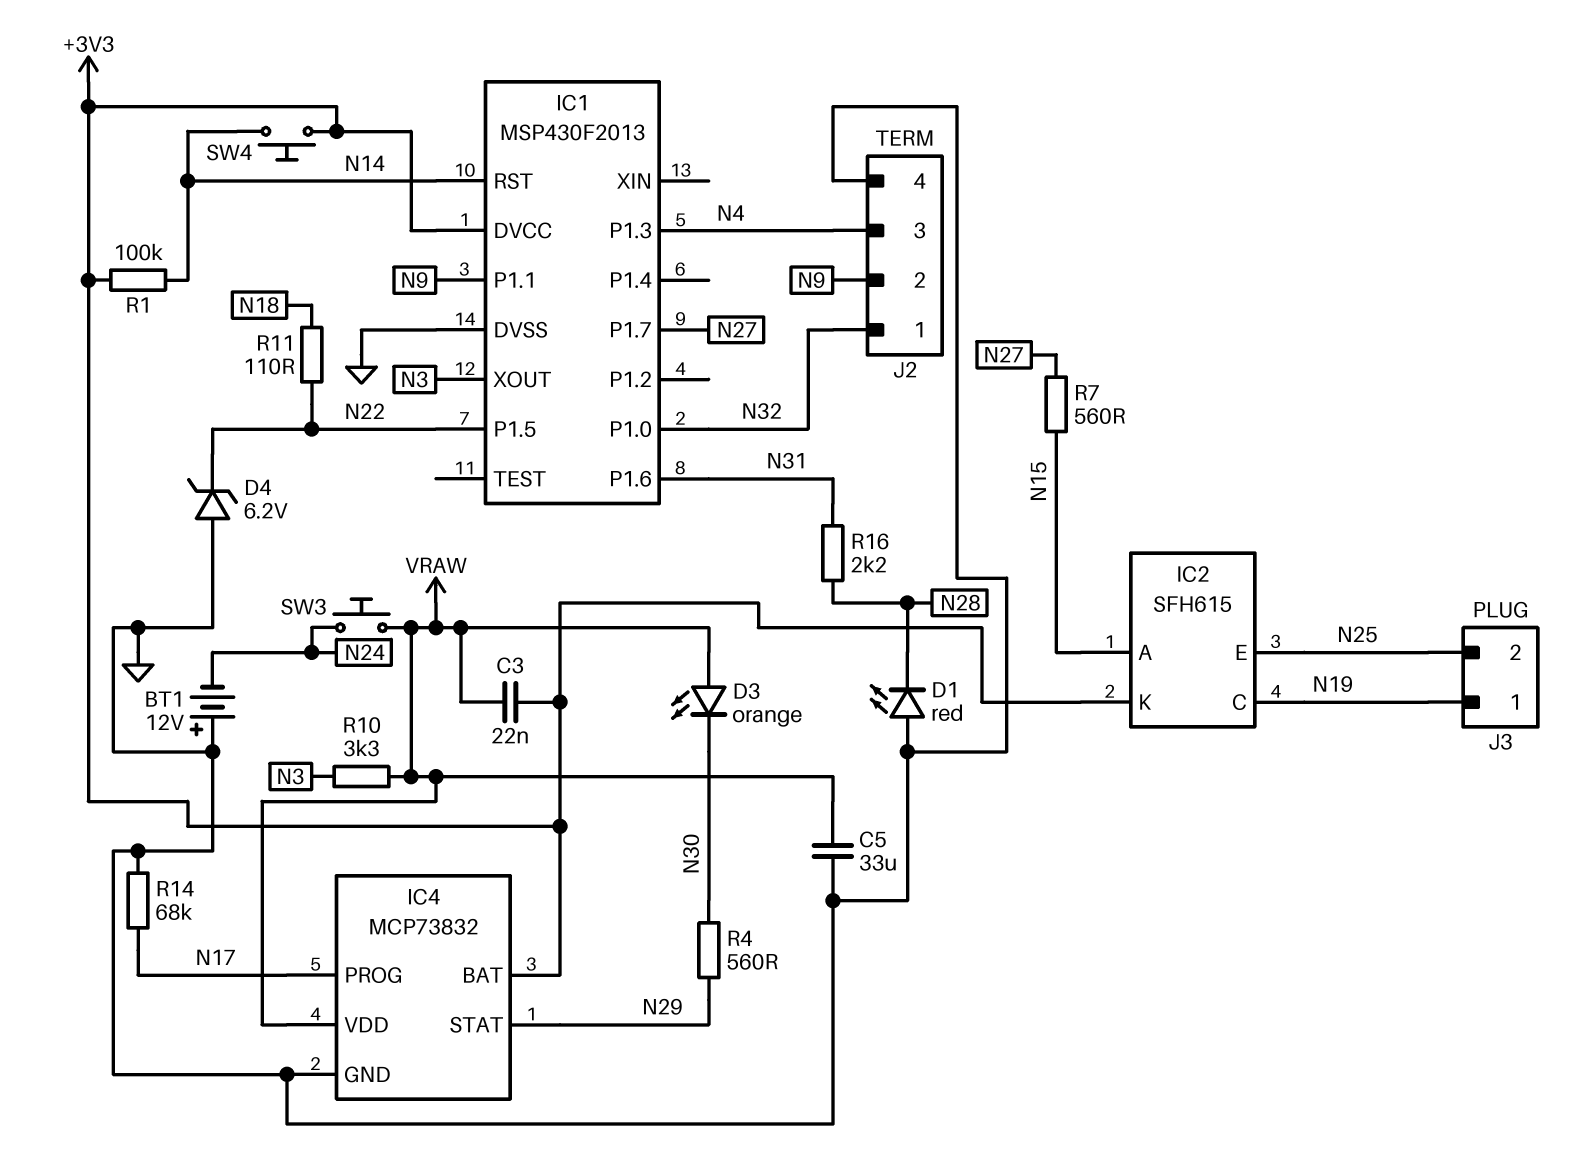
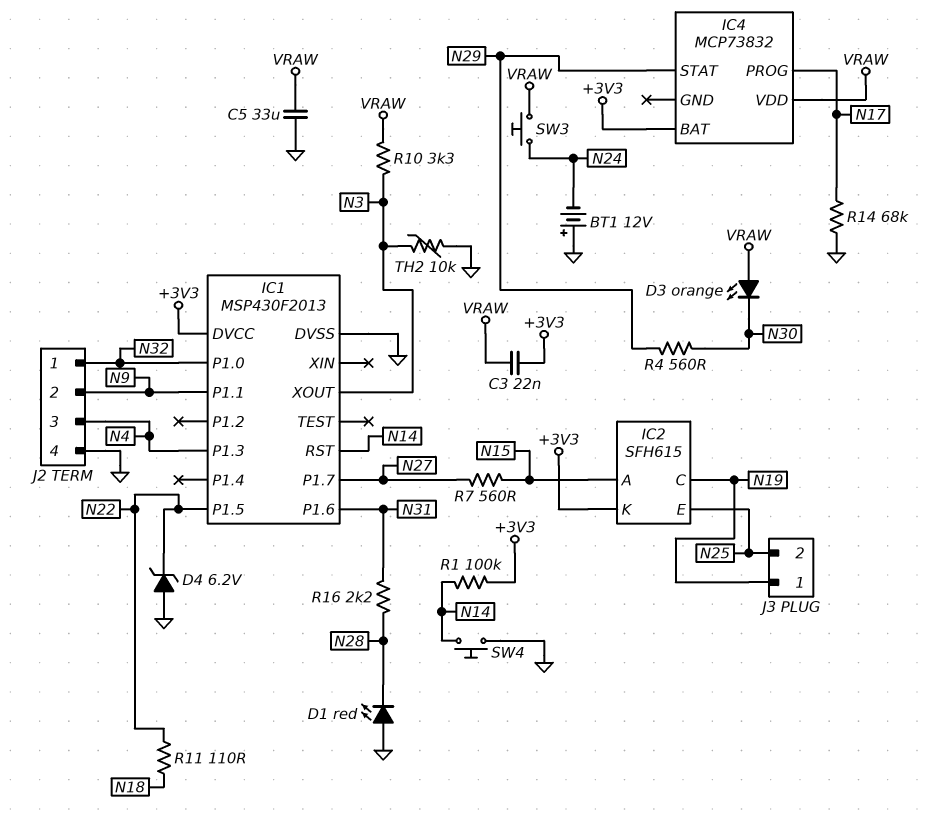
IC4 pin GND: GND -> none
SW4: button (+3V3, N14) -> button (GND, N14)
TH2: none -> 10k (GND, N3)

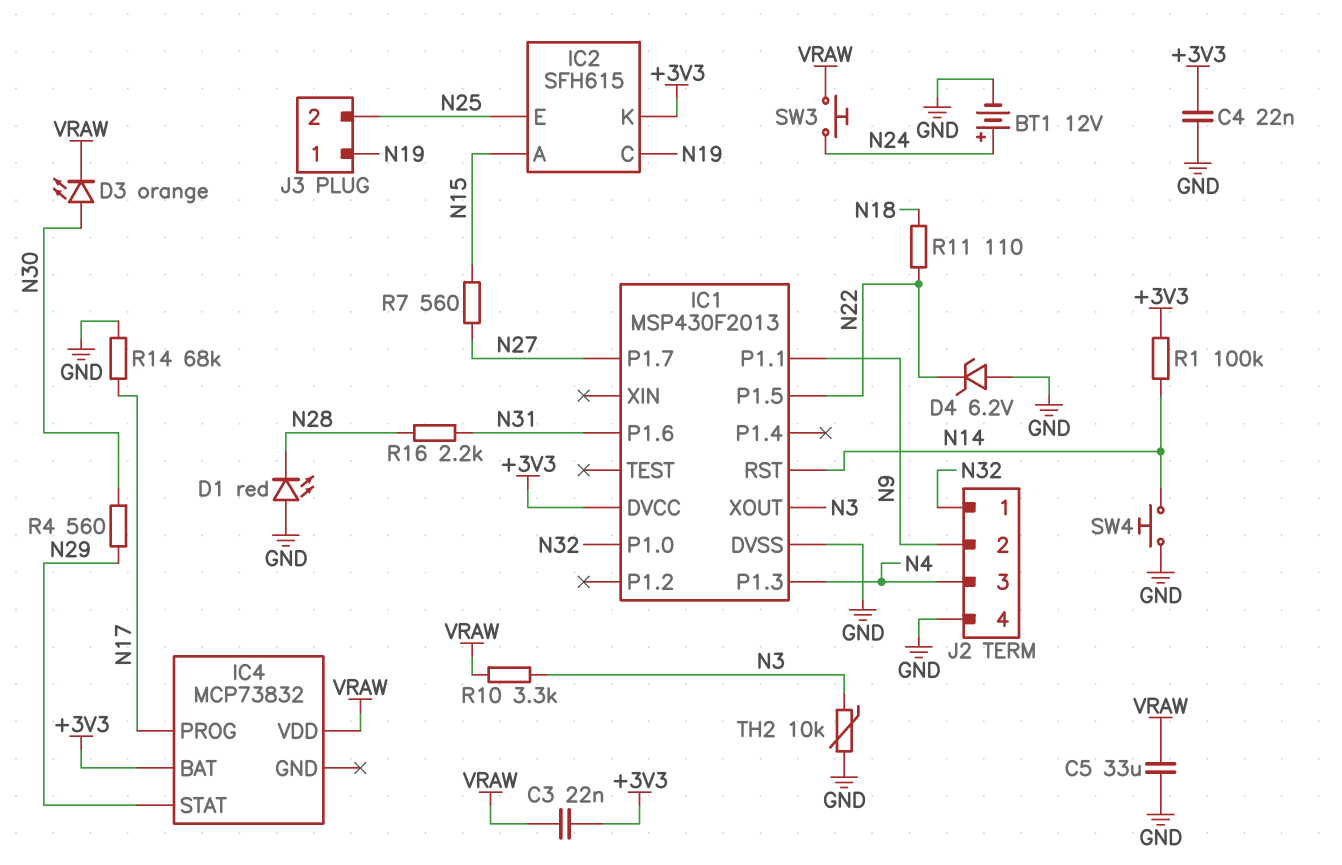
BT1: 12V (plus GND, minus N24) -> 12V (plus N24, minus GND)
C4: none -> 22nF (+3V3, GND)
D3: LED orange (A VRAW, K N30) -> LED orange (A N30, K VRAW)

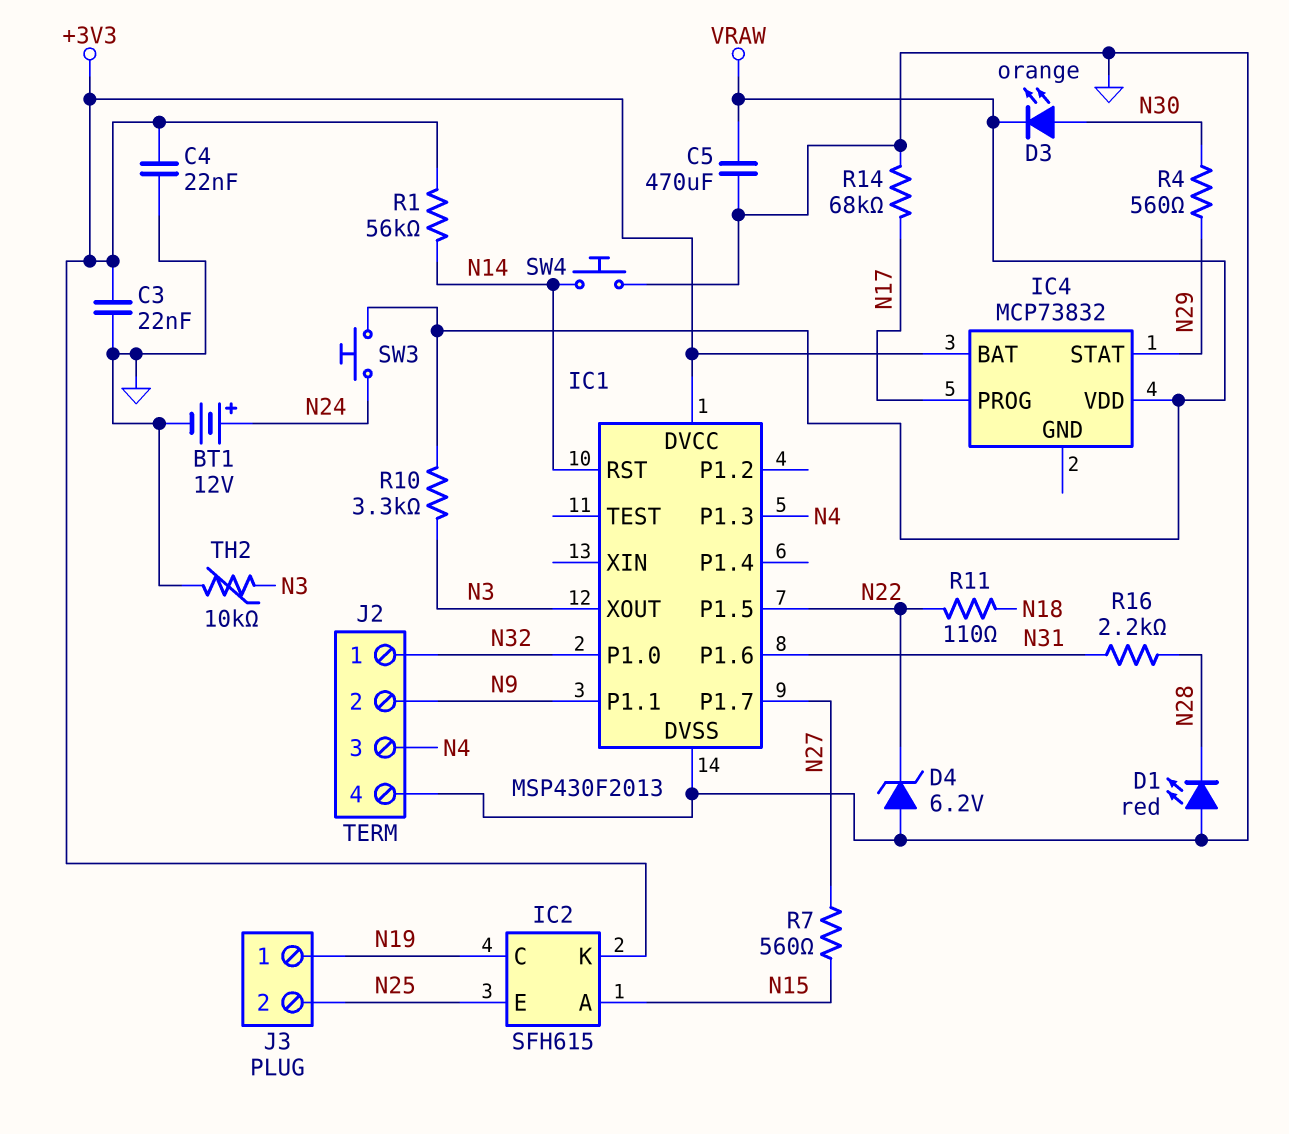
C3: 22nF (+3V3, VRAW) -> 22nF (+3V3, GND)
C5: 33uF (GND, VRAW) -> 470uF (GND, VRAW)
R1: 100k (+3V3, N14) -> 56k (+3V3, N14)

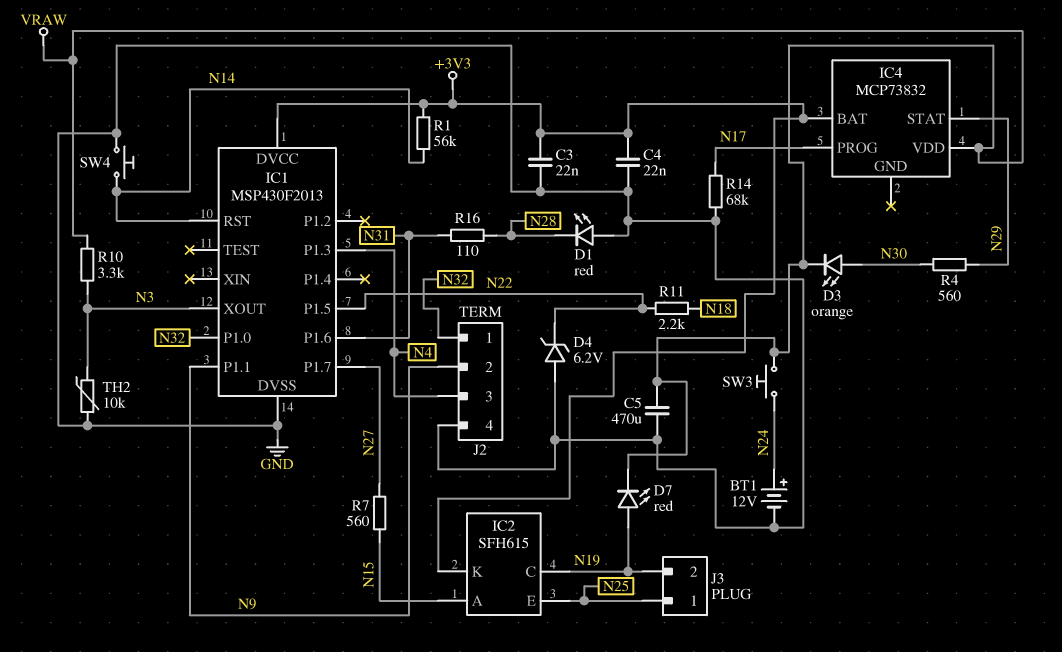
D7: none -> LED red (A N19, K VRAW)
J3 pin 1: N19 -> N25
J3 pin 2: N25 -> N19
R11: 110 (N18, N22) -> 2.2k (N18, N22)
R16: 2.2k (N28, N31) -> 110 (N28, N31)

